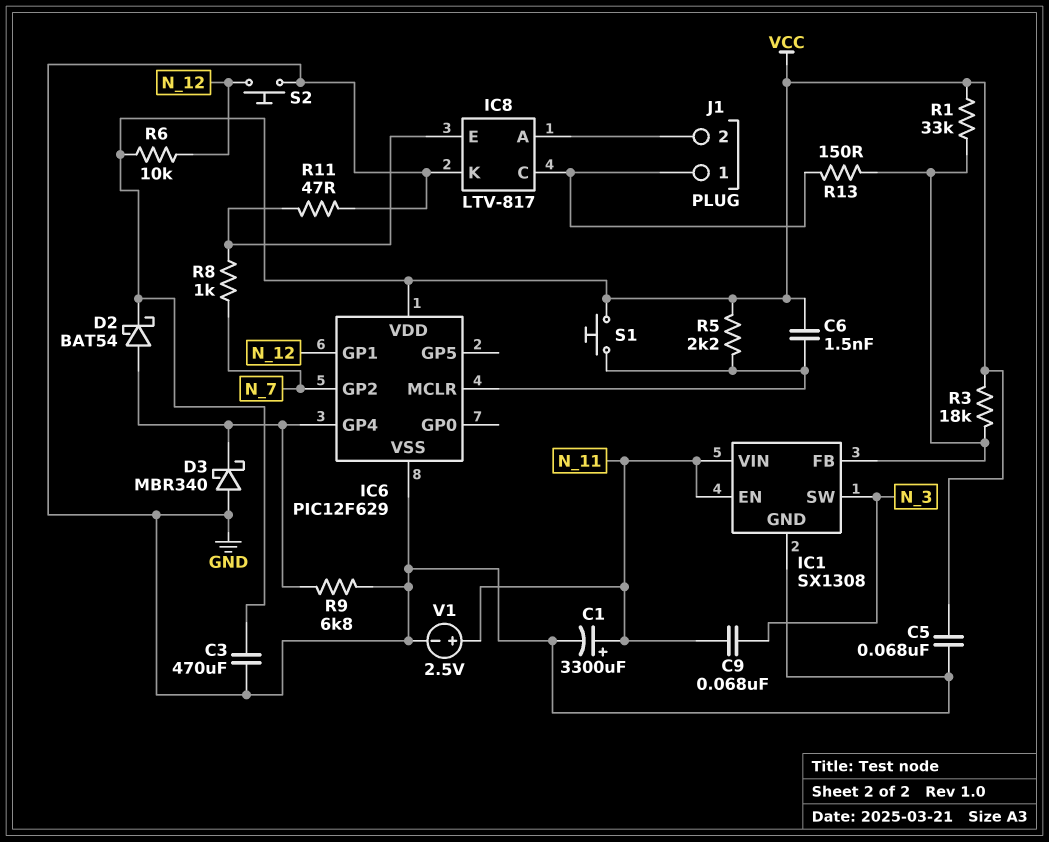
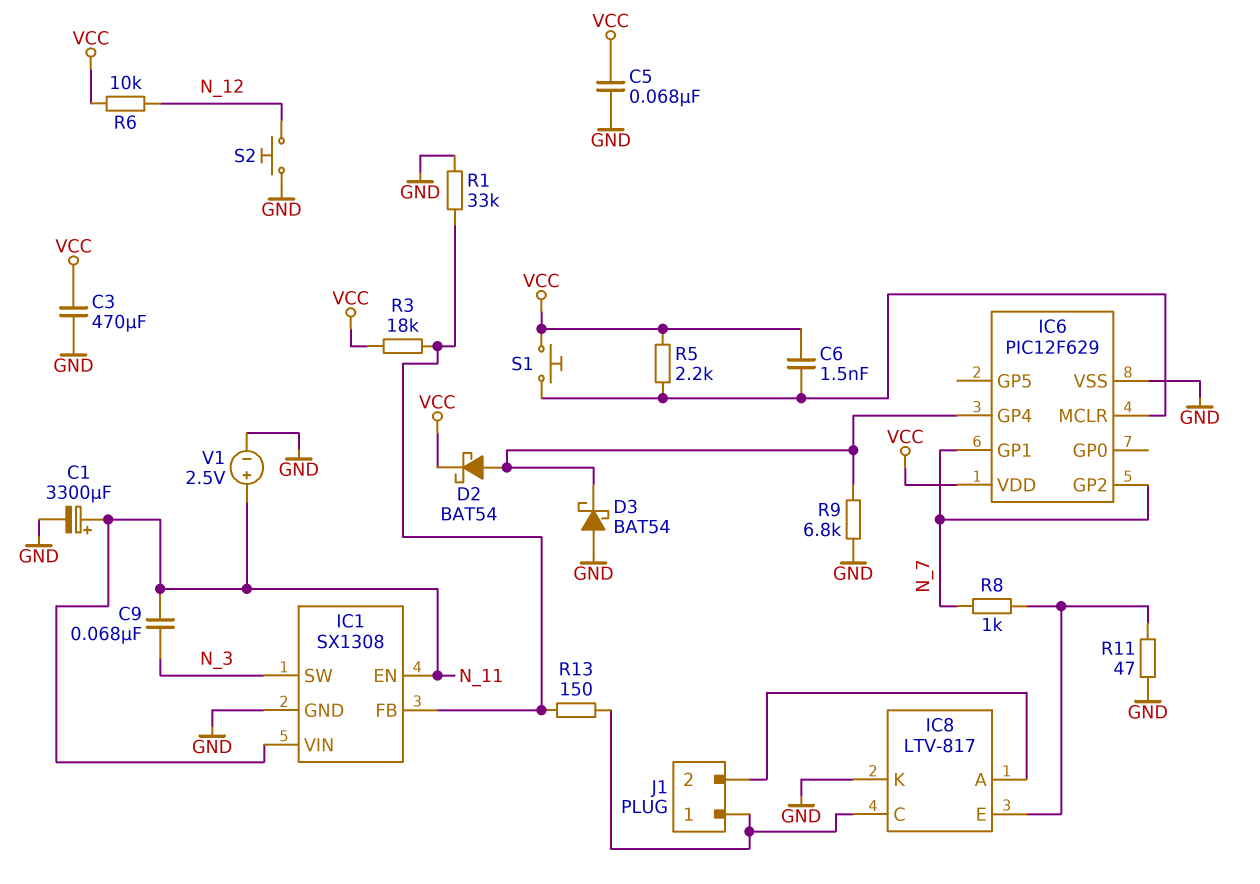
D3: schottky MBR340 (A GND, K IC6/GP4) -> schottky BAT54 (A GND, K IC6/GP4)
IC6 pin GP1: N_12 -> N_7
R1: 33k (IC1/FB, VCC) -> 33k (GND, IC1/FB)

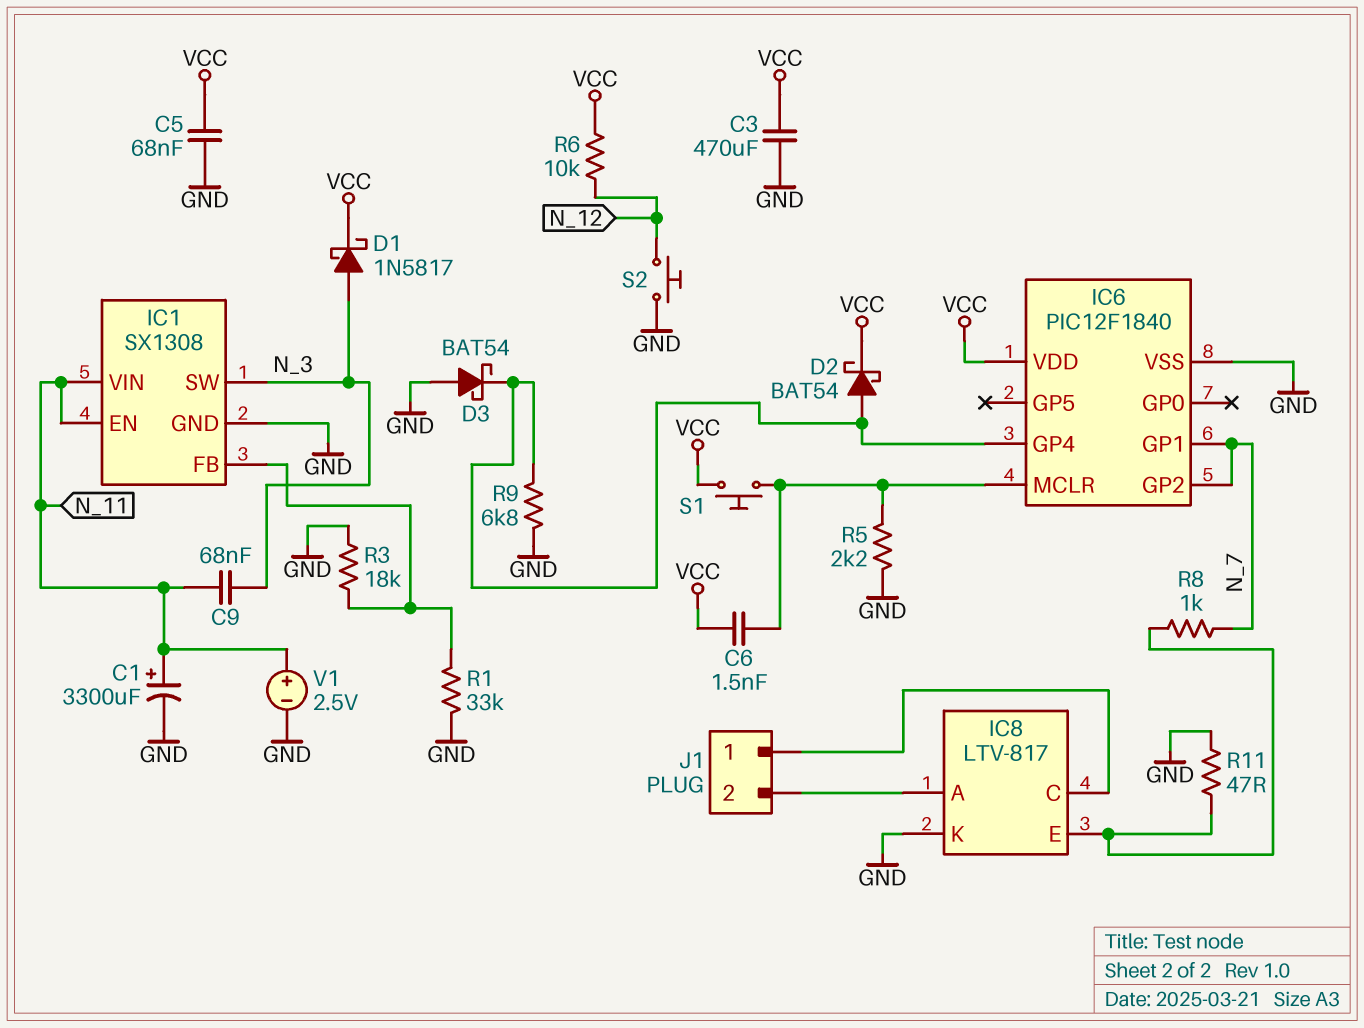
D1: none -> schottky 1N5817 (A N_3, K VCC)
IC6: PIC12F629 -> PIC12F1840
R3: 18k (IC1/FB, VCC) -> 18k (GND, IC1/FB)
R5: 2.2k (IC6/MCLR, VCC) -> 2.2k (GND, IC6/MCLR)
R13: 150 (IC1/FB, IC8/C) -> none

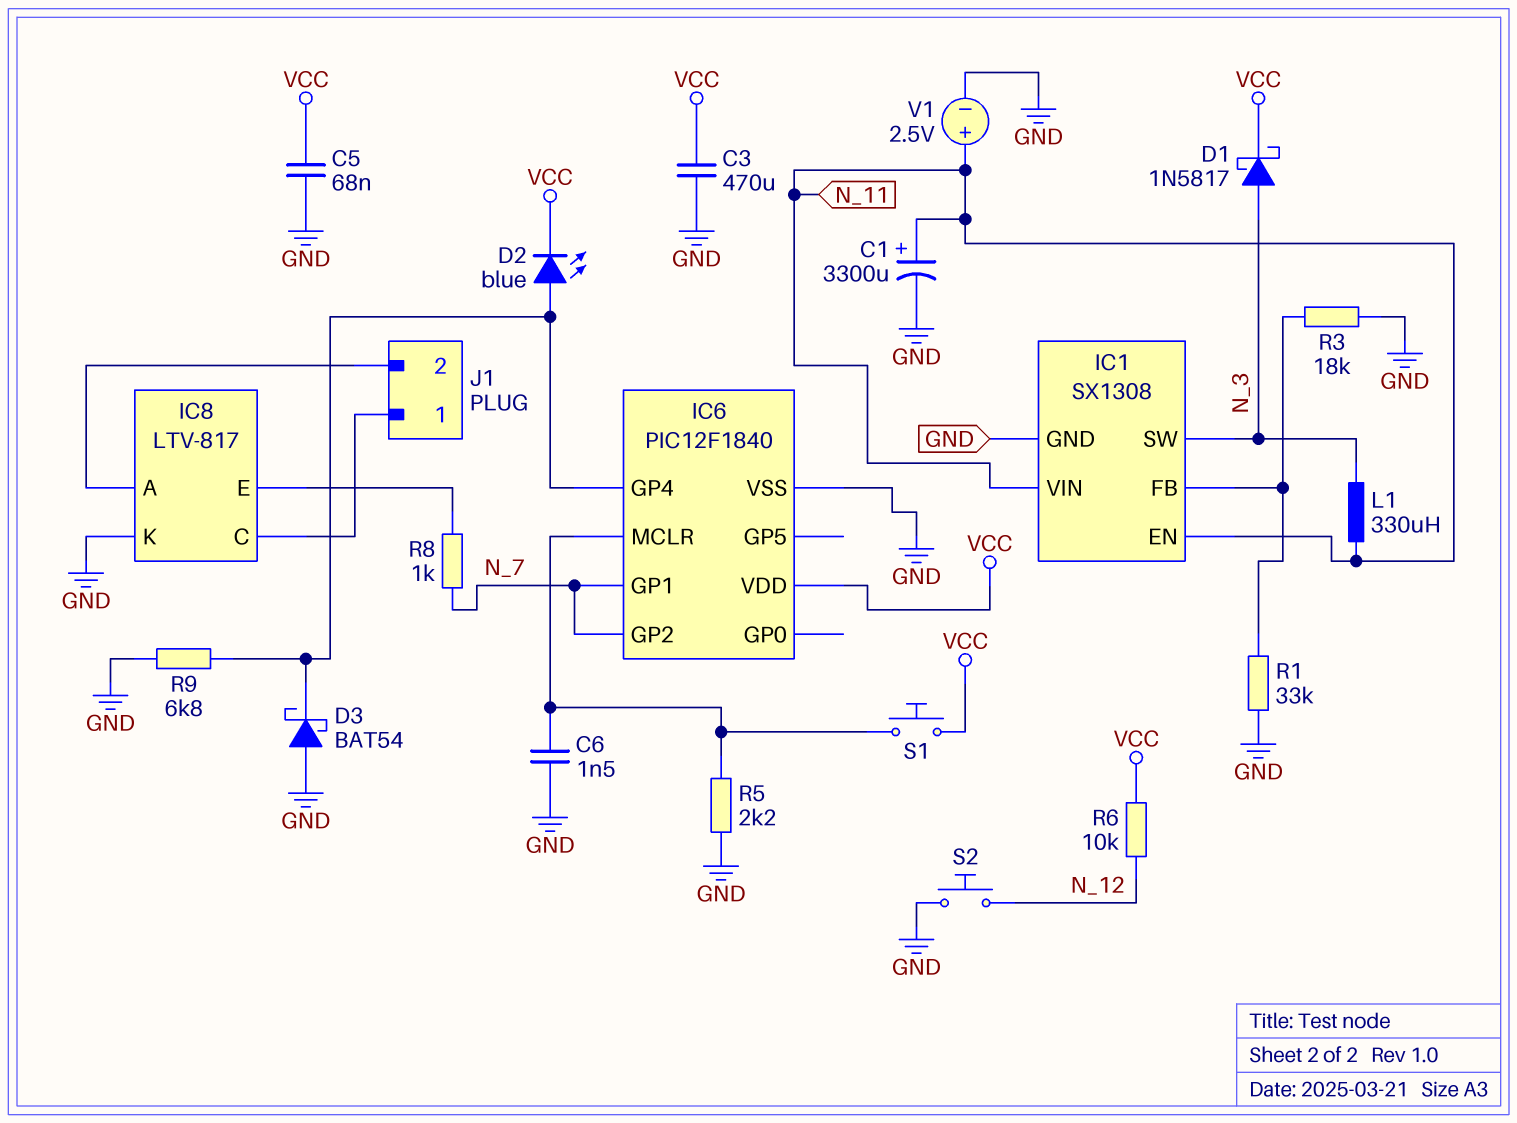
C6: 1.5nF (IC6/MCLR, VCC) -> 1.5nF (GND, IC6/MCLR)
C9: 68nF (N_3, N_11) -> none
D2: schottky BAT54 (A IC6/GP4, K VCC) -> LED blue (A IC6/GP4, K VCC)
L1: none -> 330uH (N_3, N_11)
R11: 47 (GND, IC8/E) -> none

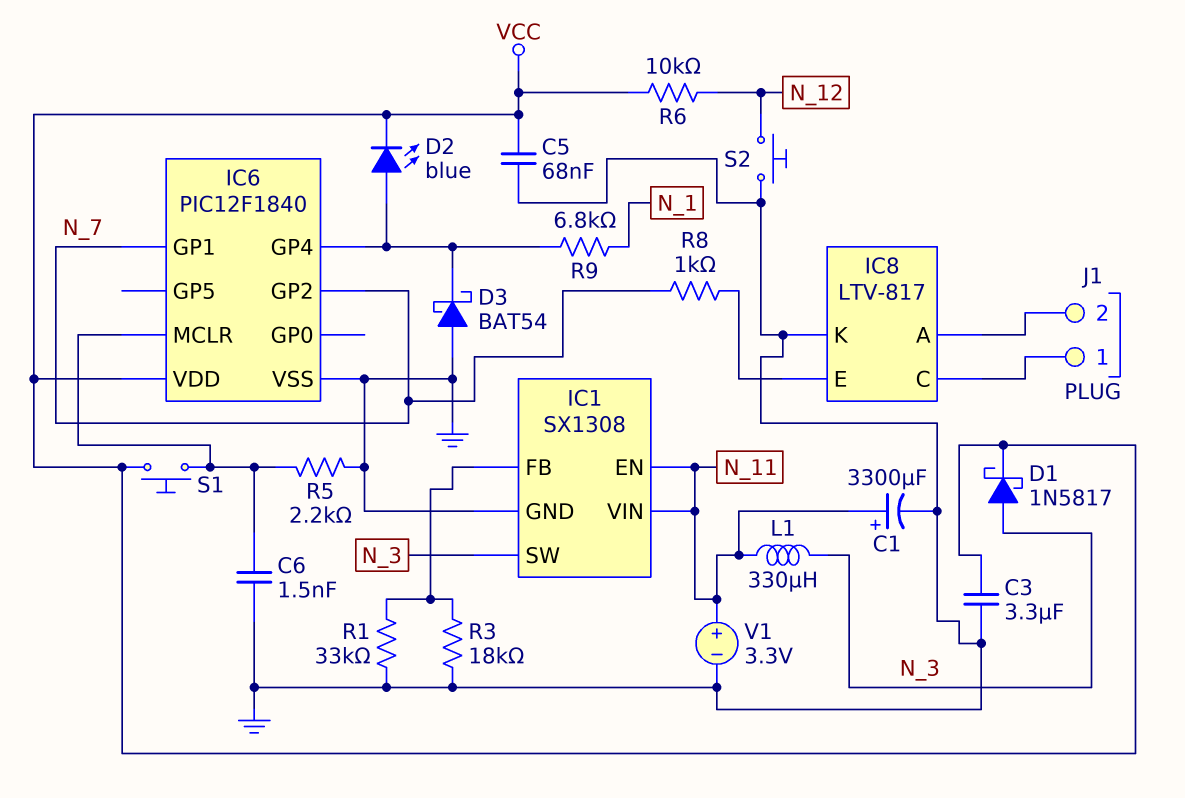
C3: 470uF (GND, VCC) -> 3.3uF (GND, VCC)
R9: 6.8k (GND, IC6/GP4) -> 6.8k (IC6/GP4, N_1)
V1: 2.5V (plus N_11, minus GND) -> 3.3V (plus N_11, minus GND)

